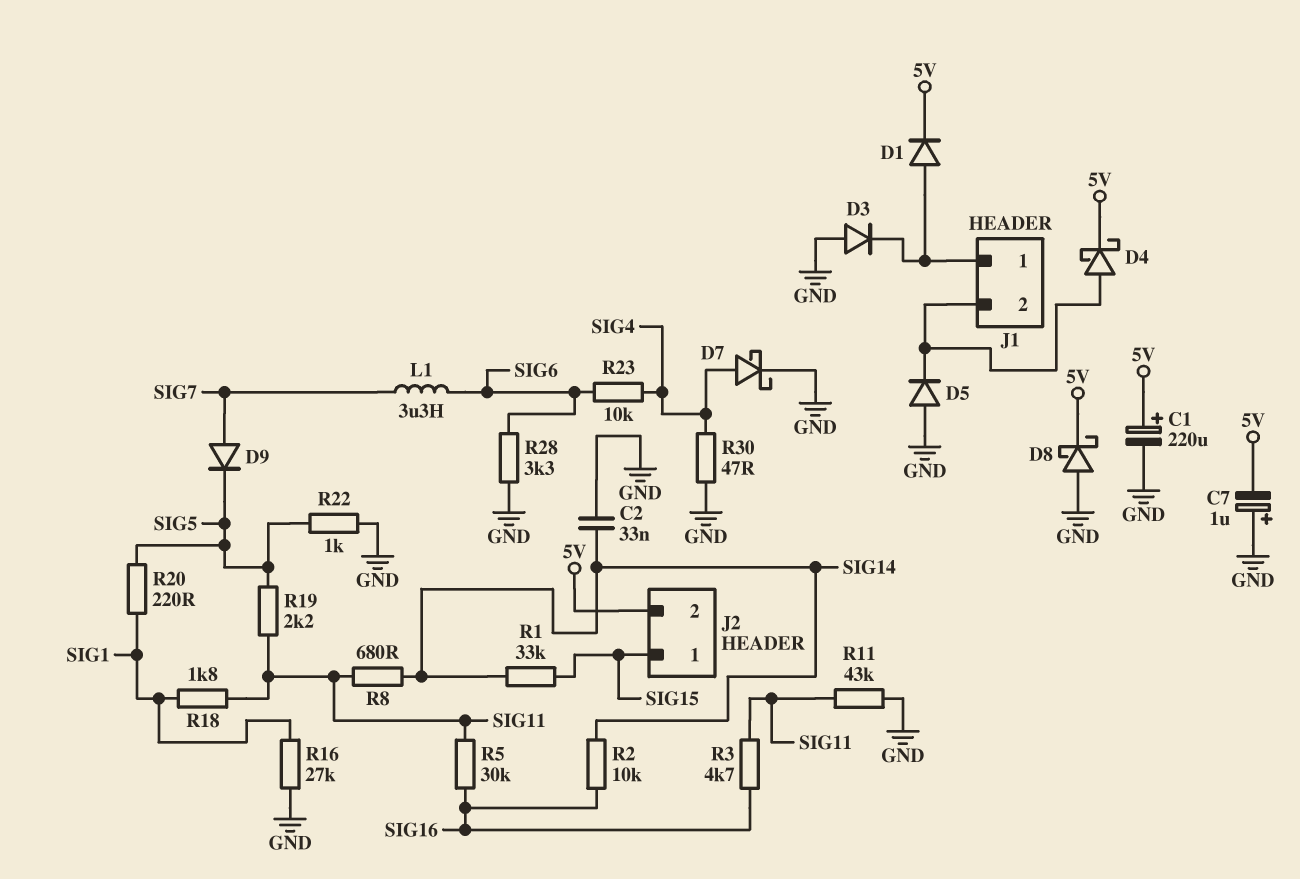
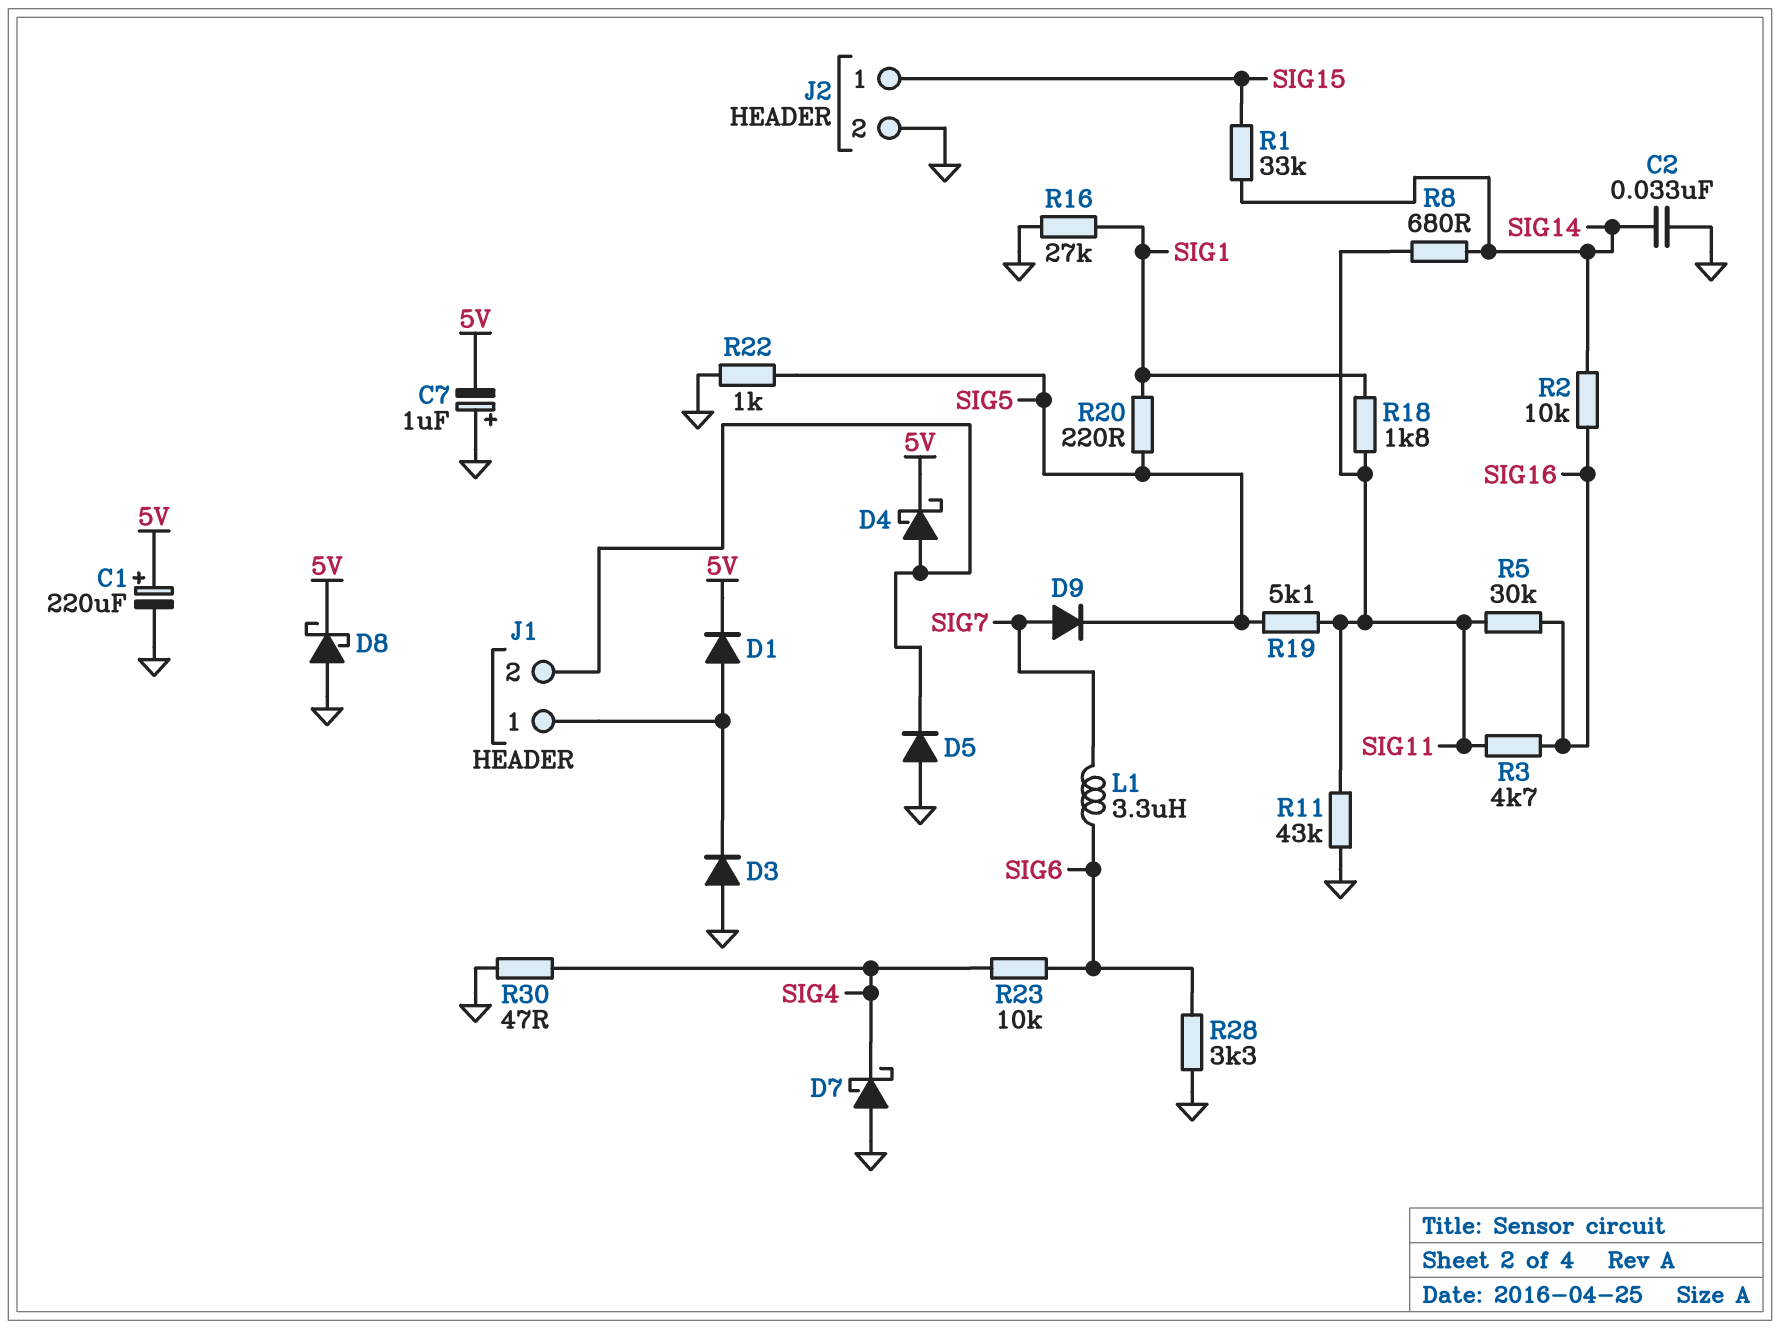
D7: schottky (A SIG4, K GND) -> schottky (A GND, K SIG4)
J2 pin 2: 5V -> GND
R19: 2.2k (SIG5, SIG11) -> 5.1k (SIG5, SIG11)

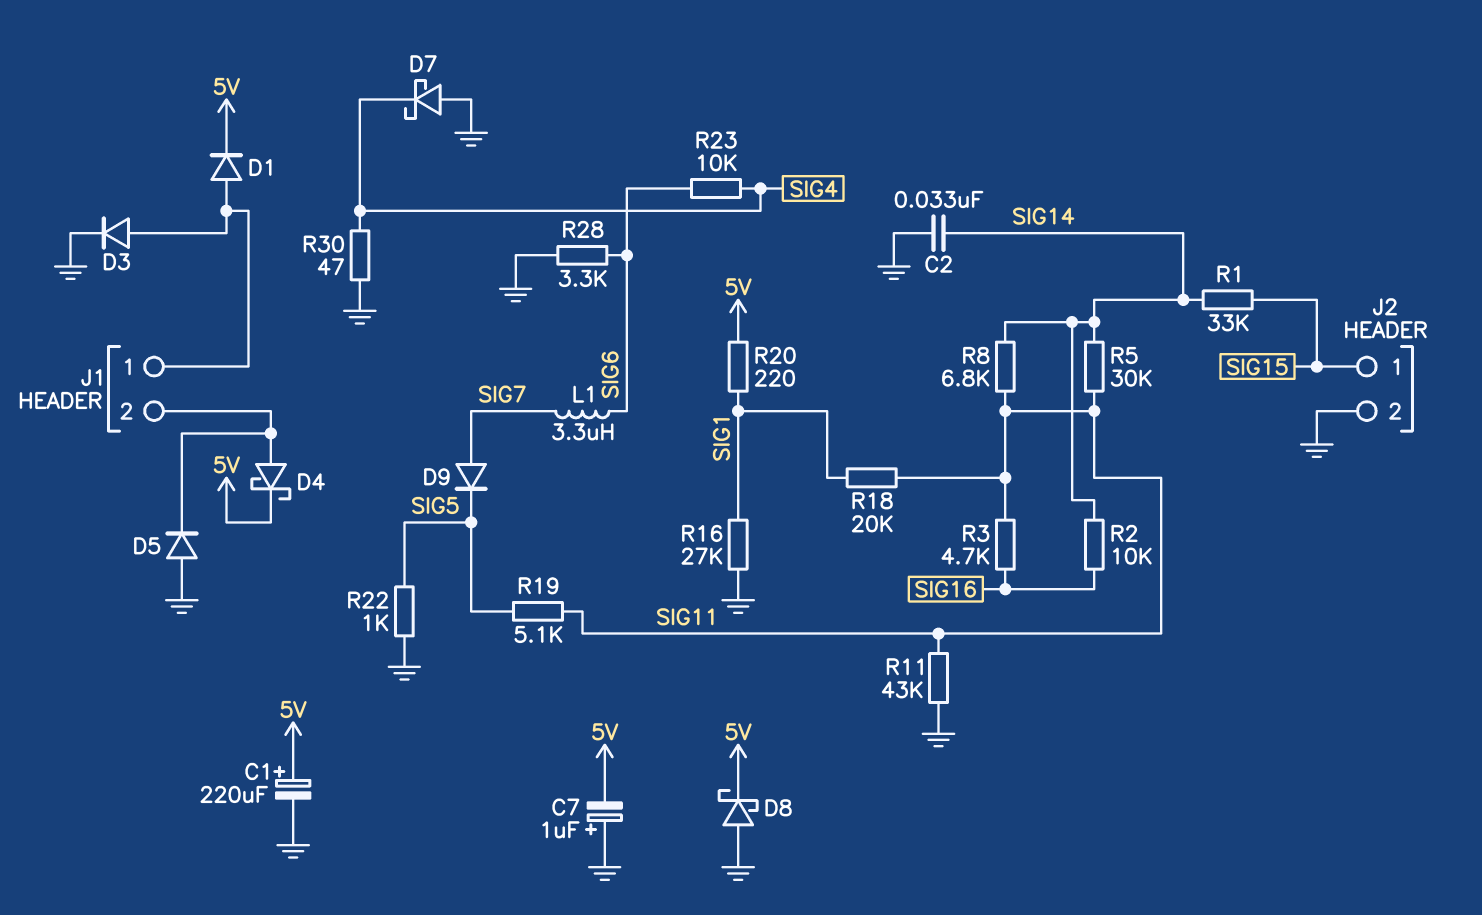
D3: diode (A GND, K J1/1) -> diode (A J1/1, K GND)
R5: 30k (SIG11, SIG16) -> 30k (SIG11, SIG14)
R8: 680 (SIG11, SIG14) -> 6.8k (SIG11, SIG14)
R18: 1.8k (SIG1, SIG11) -> 20k (SIG1, SIG11)
R20: 220 (SIG1, SIG5) -> 220 (5V, SIG1)

